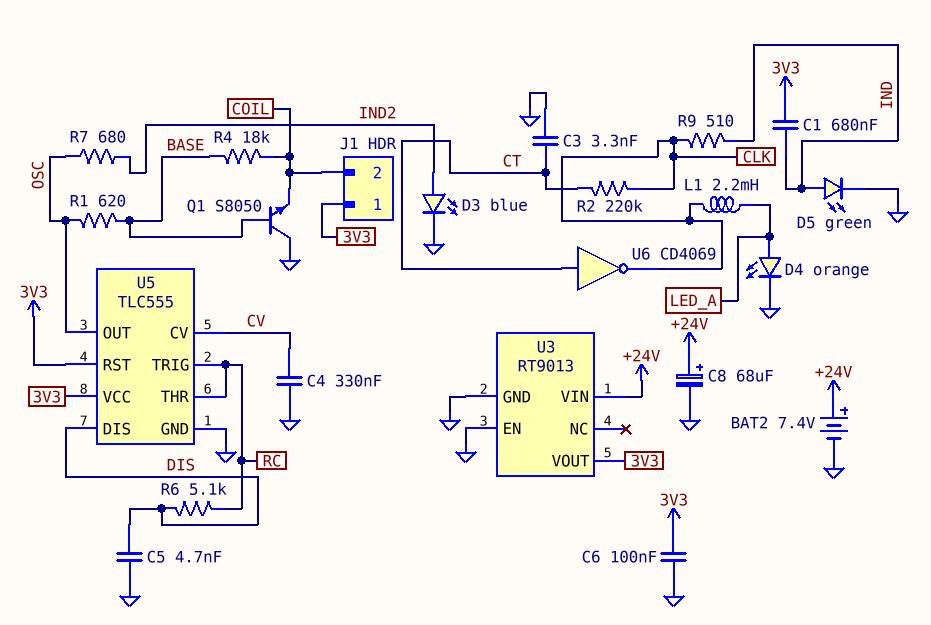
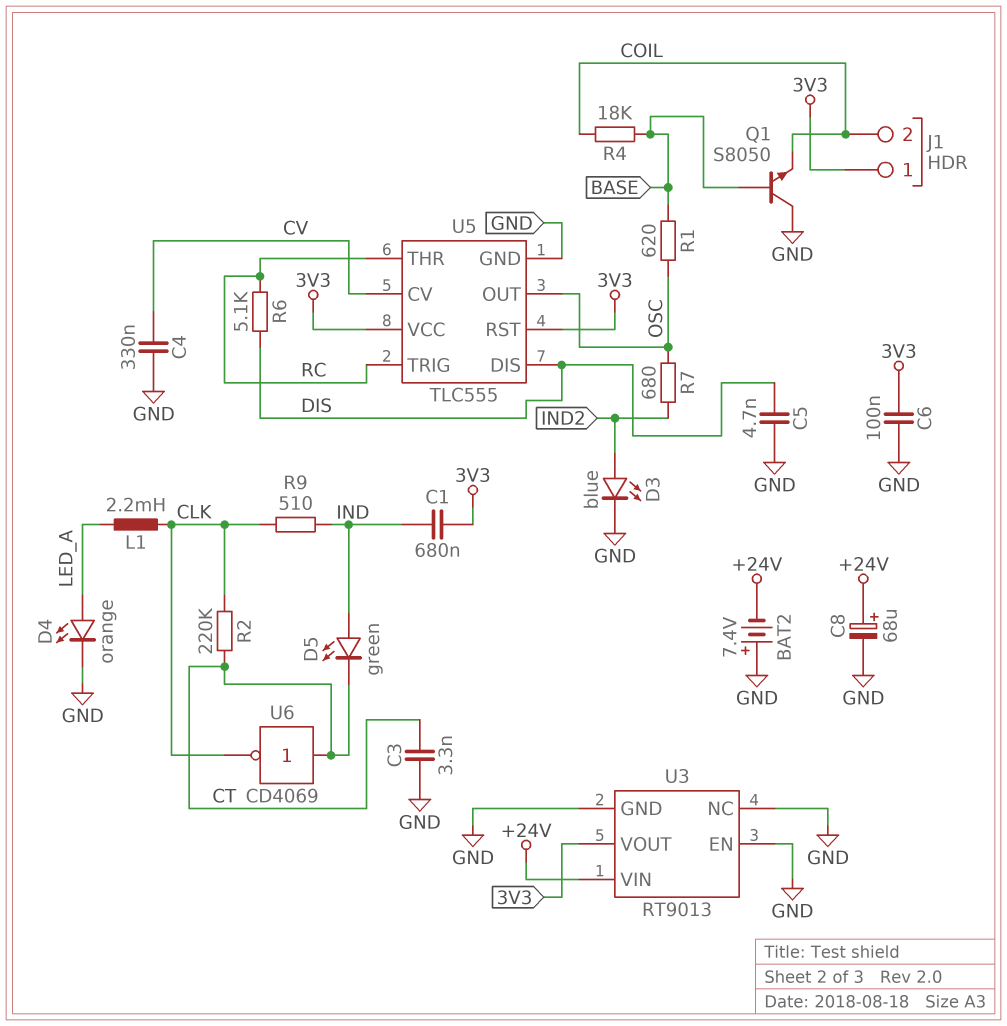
BAT2: 7.4V (plus +24V, minus GND) -> 7.4V (plus GND, minus +24V)
D5: LED green (A IND, K GND) -> LED green (A IND, K CT)
U3 pin NC: none -> GND

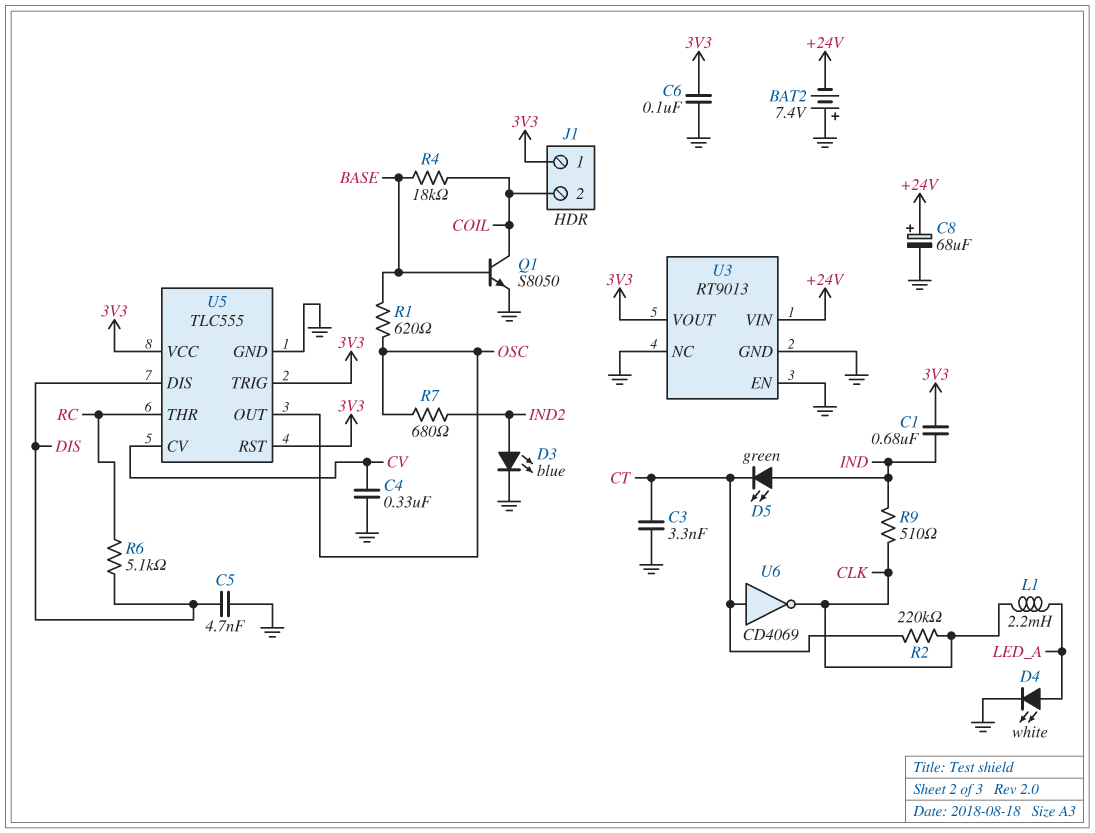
D4: LED orange (A LED_A, K GND) -> LED white (A LED_A, K GND)
Q1: NPN S8050 (B BASE, C GND, E COIL) -> NPN S8050 (B BASE, C COIL, E GND)
U5 pin TRIG: RC -> 3V3

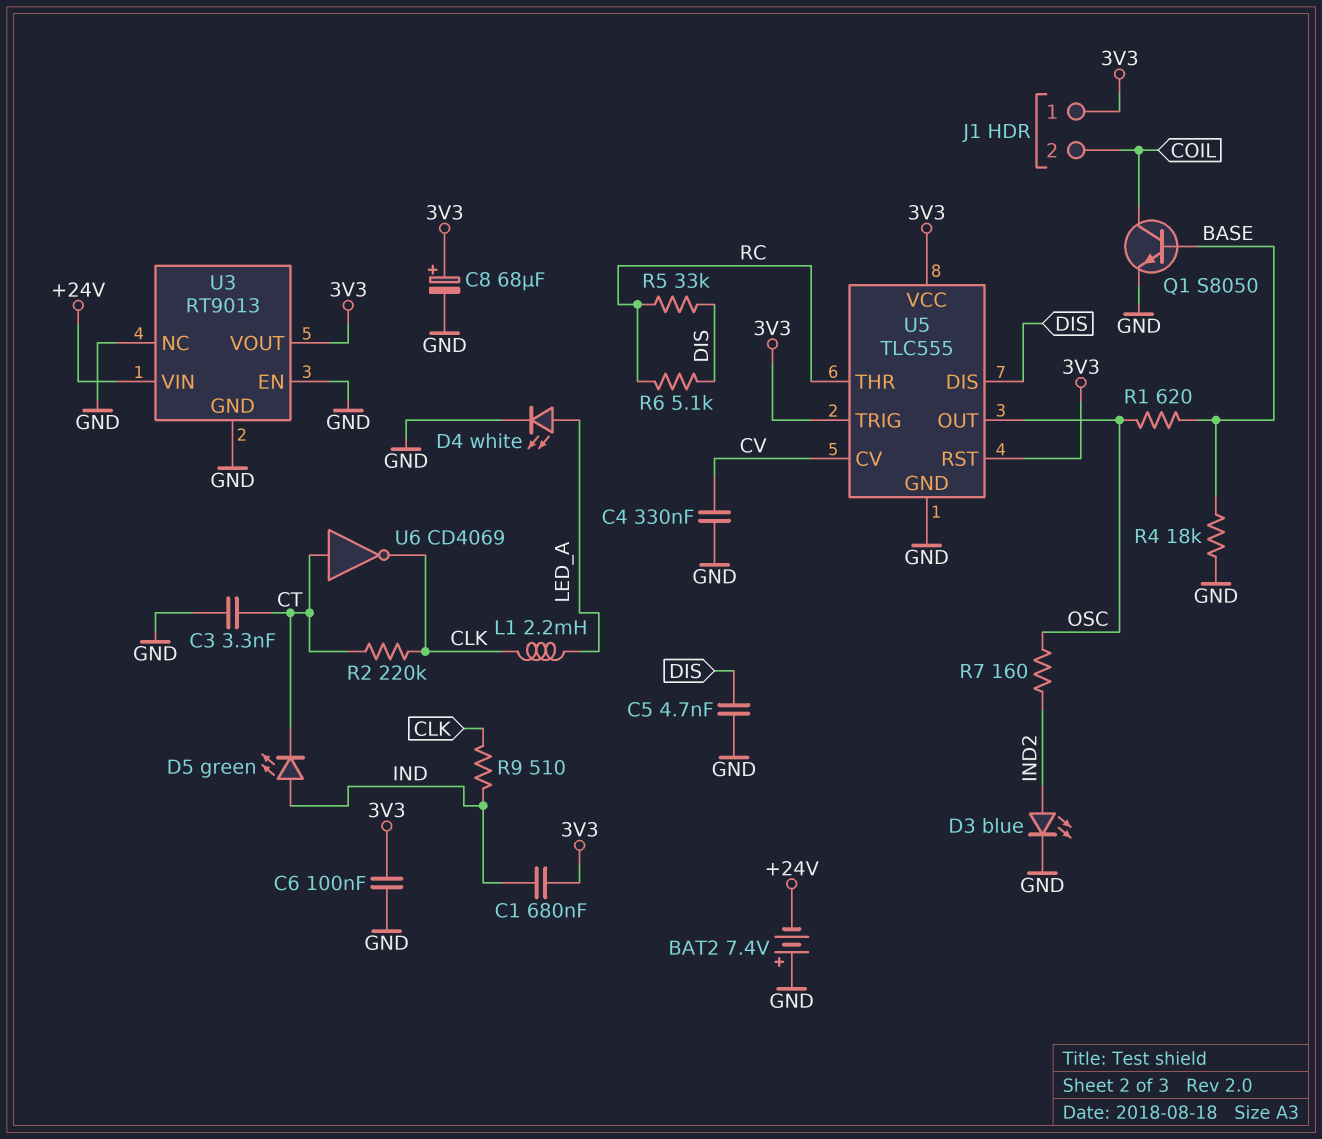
C8: 68uF (plus +24V, minus GND) -> 68uF (plus 3V3, minus GND)
R4: 18k (BASE, COIL) -> 18k (BASE, GND)
R5: none -> 33k (DIS, RC)
R7: 680 (IND2, OSC) -> 160 (IND2, OSC)

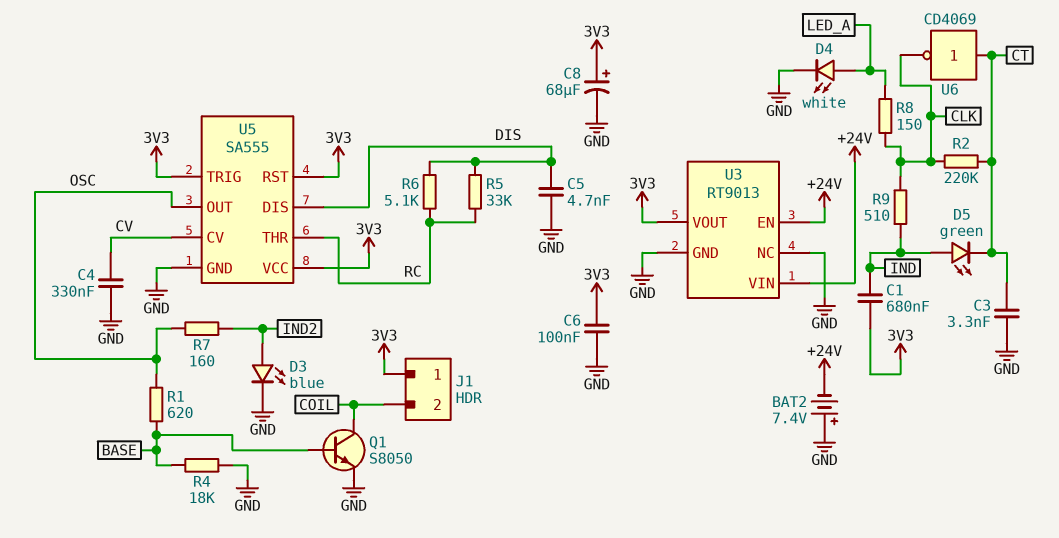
L1: 2.2mH (CLK, LED_A) -> none
R8: none -> 150 (CLK, LED_A)
U3 pin EN: GND -> +24V
U5: TLC555 -> SA555

